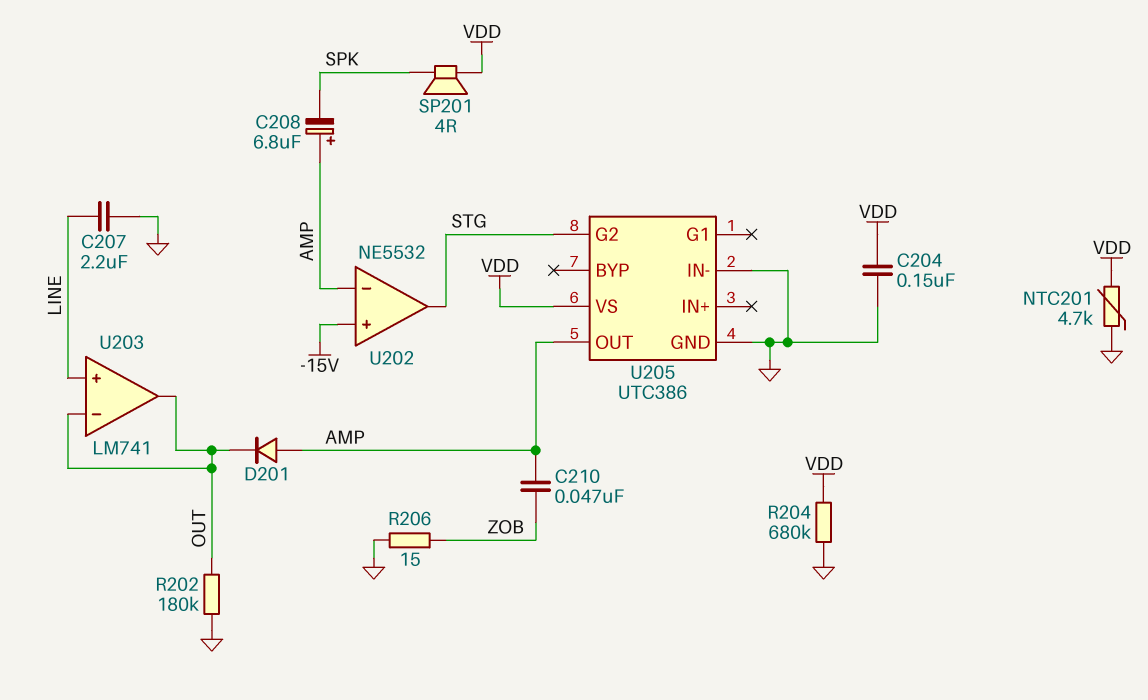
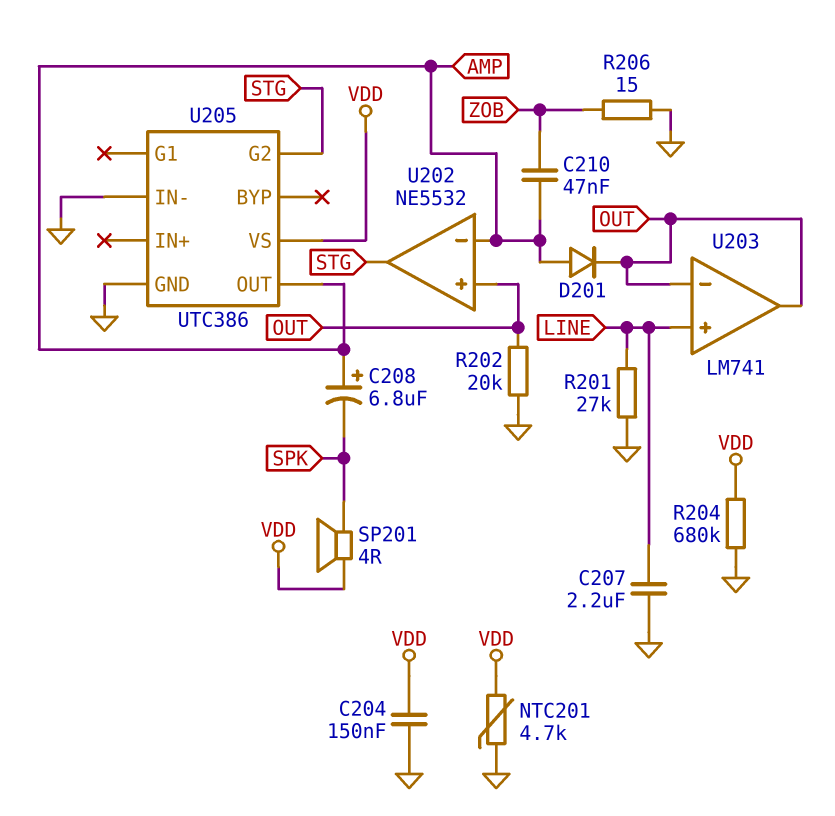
R201: none -> 27k (GND, LINE)
R202: 180k (GND, OUT) -> 20k (GND, OUT)
U202 pin in+: -15V -> OUT

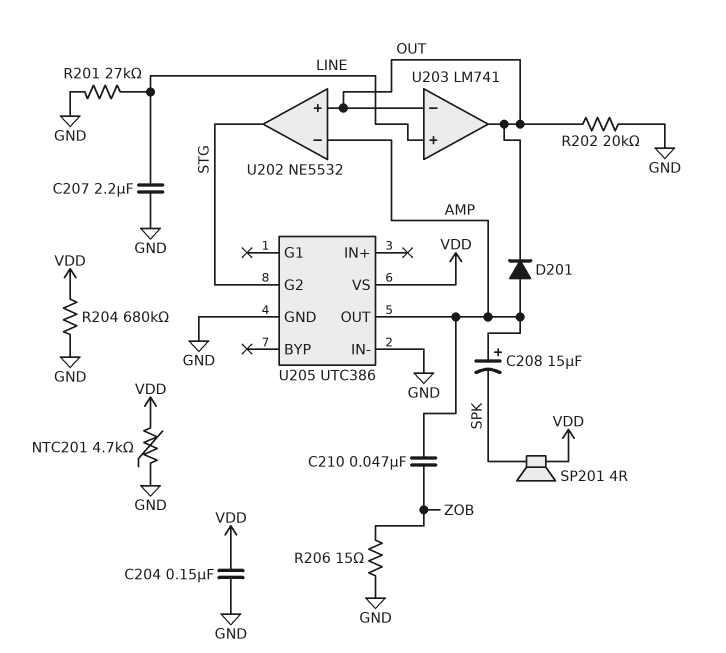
C208: 6.8uF (plus AMP, minus SPK) -> 15uF (plus AMP, minus SPK)

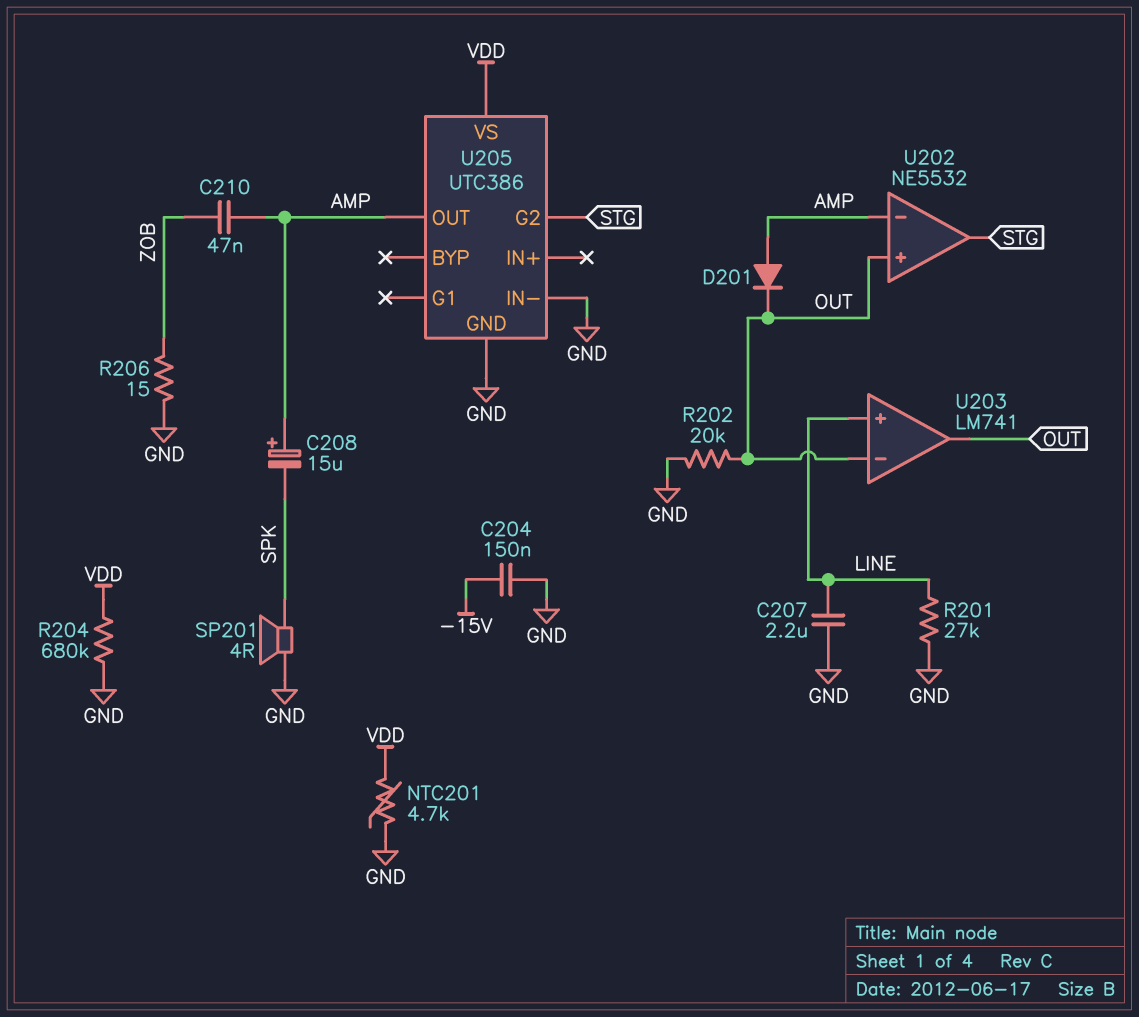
C204: 150nF (GND, VDD) -> 150nF (-15V, GND)
SP201: speaker 4R (SPK, VDD) -> speaker 4R (GND, SPK)

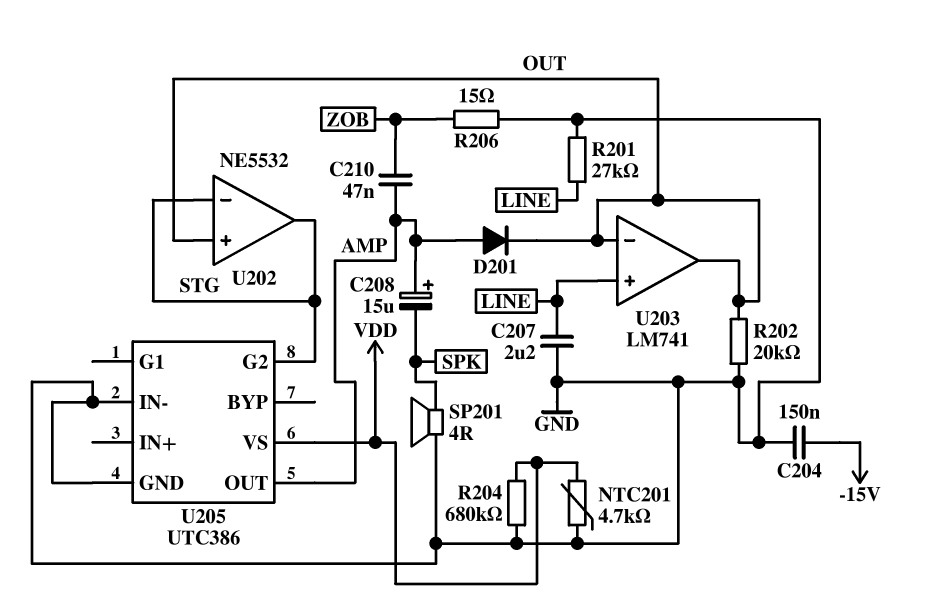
U202 pin in-: AMP -> STG

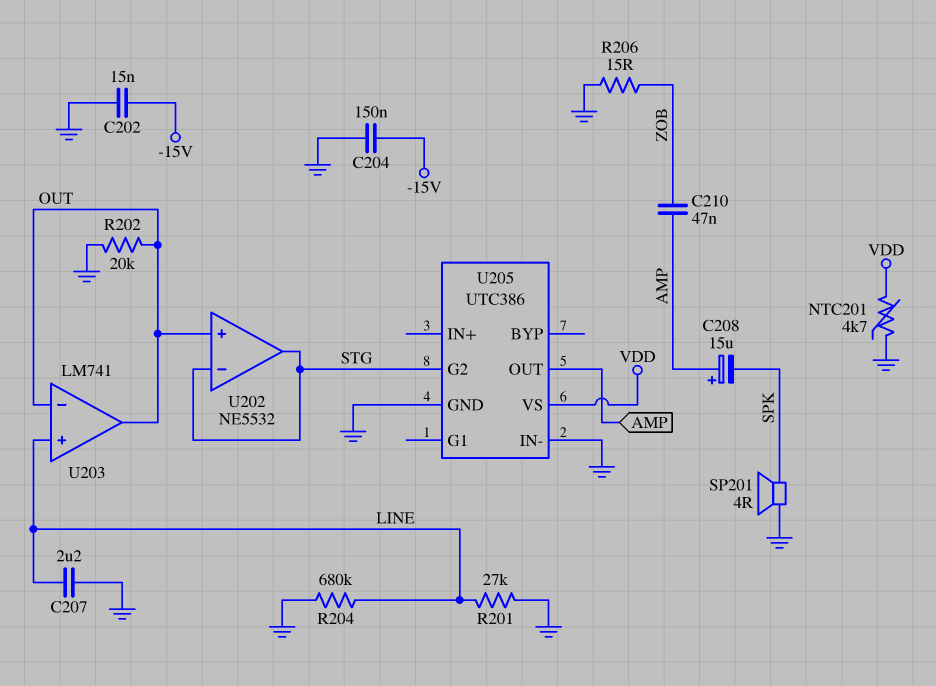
C202: none -> 15nF (-15V, GND)
D201: diode (A AMP, K OUT) -> none
R204: 680k (GND, VDD) -> 680k (GND, LINE)

